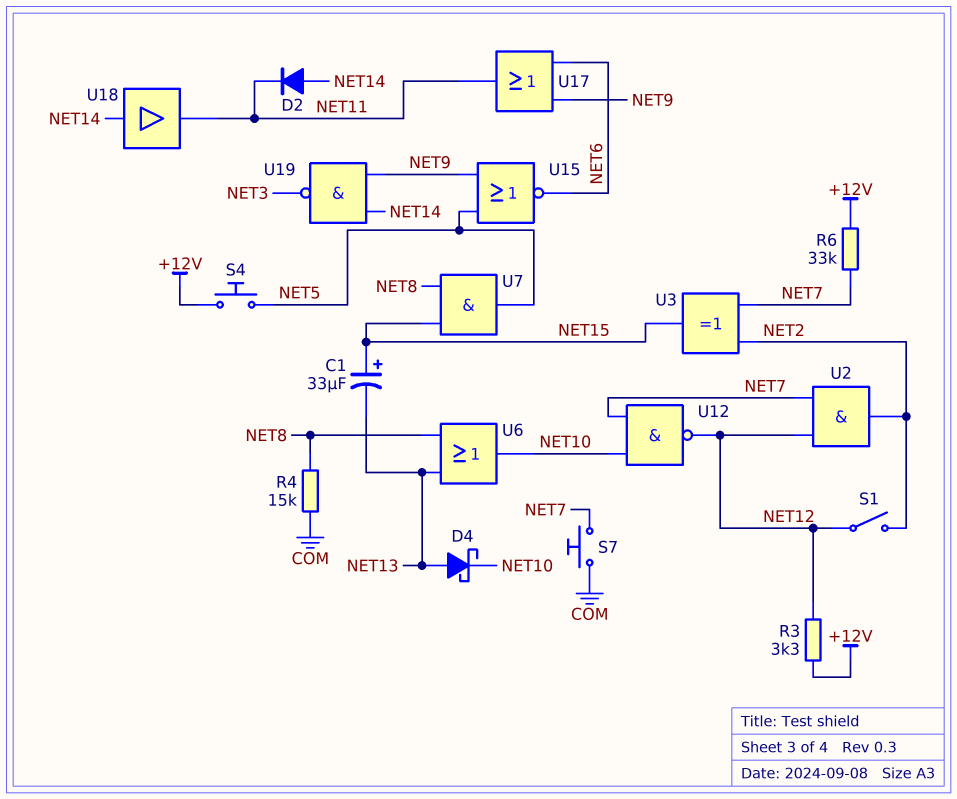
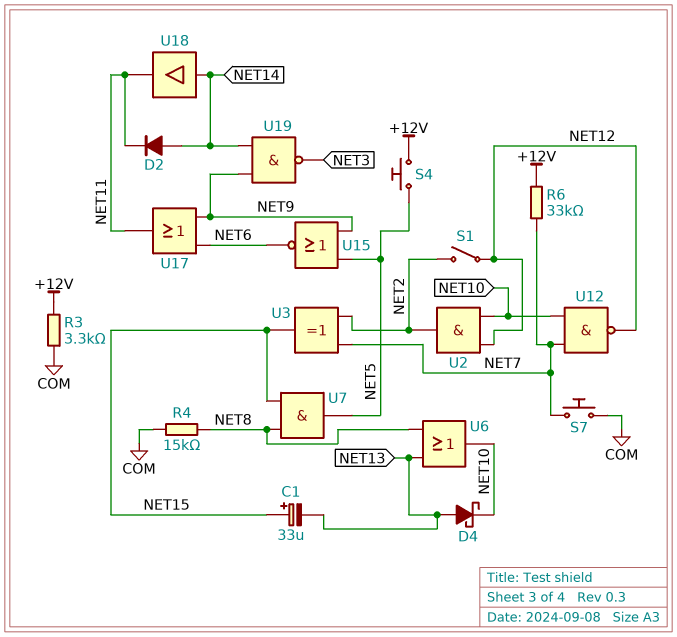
R3: 3.3k (+12V, NET12) -> 3.3k (+12V, COM)
U2: AND (in NET7, in NET12, out NET2) -> AND (in NET10, in NET12, out NET2)

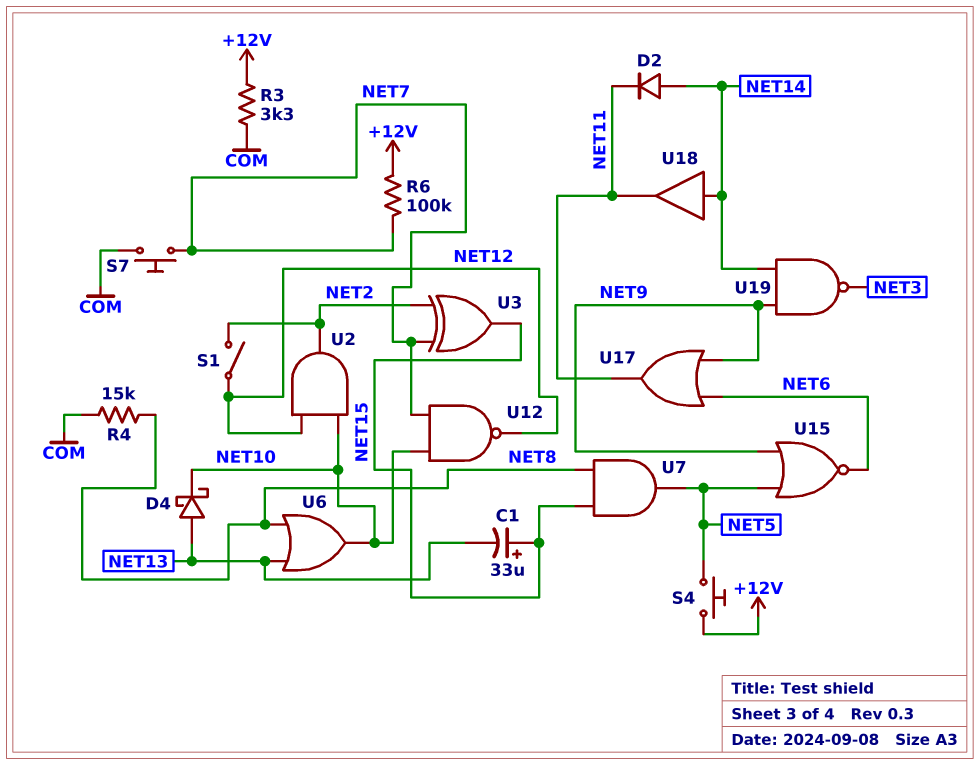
R6: 33k (+12V, NET7) -> 100k (+12V, NET7)

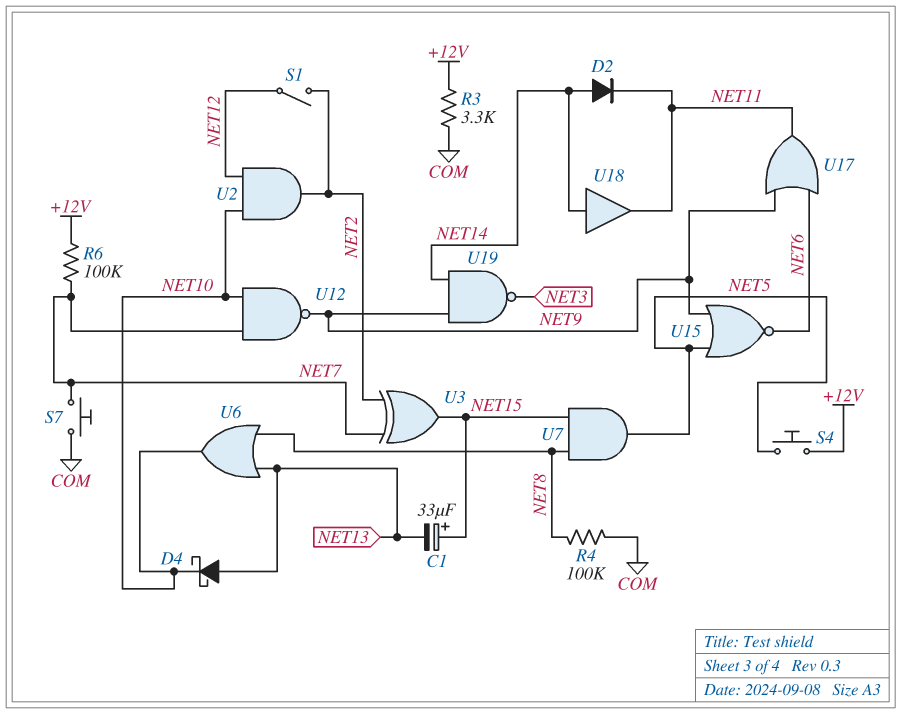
R4: 15k (COM, NET8) -> 100k (COM, NET8)
U12: NAND (in NET7, in NET10, out NET12) -> NAND (in NET7, in NET10, out NET9)

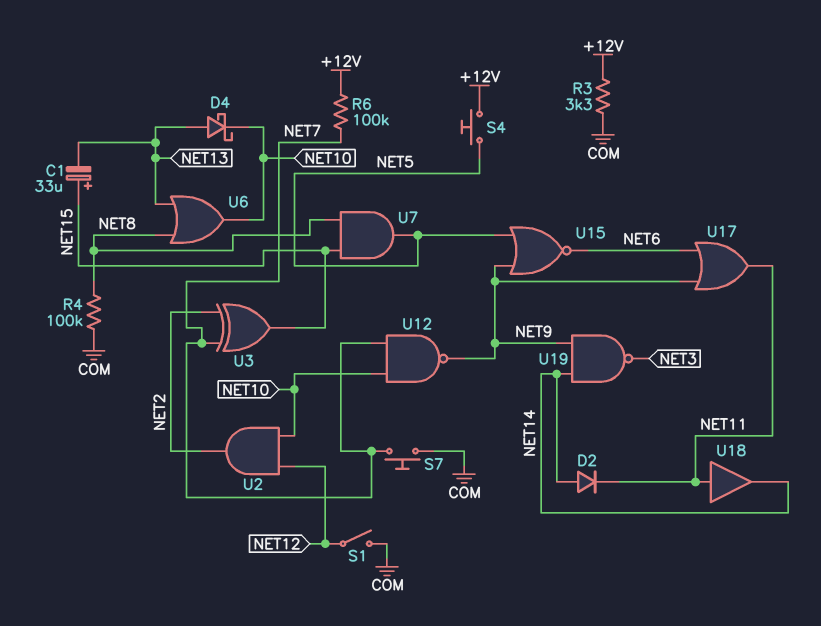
S1: switch (NET2, NET12) -> switch (COM, NET12)
U18: buffer (in NET14, out NET11) -> buffer (in NET11, out NET14)

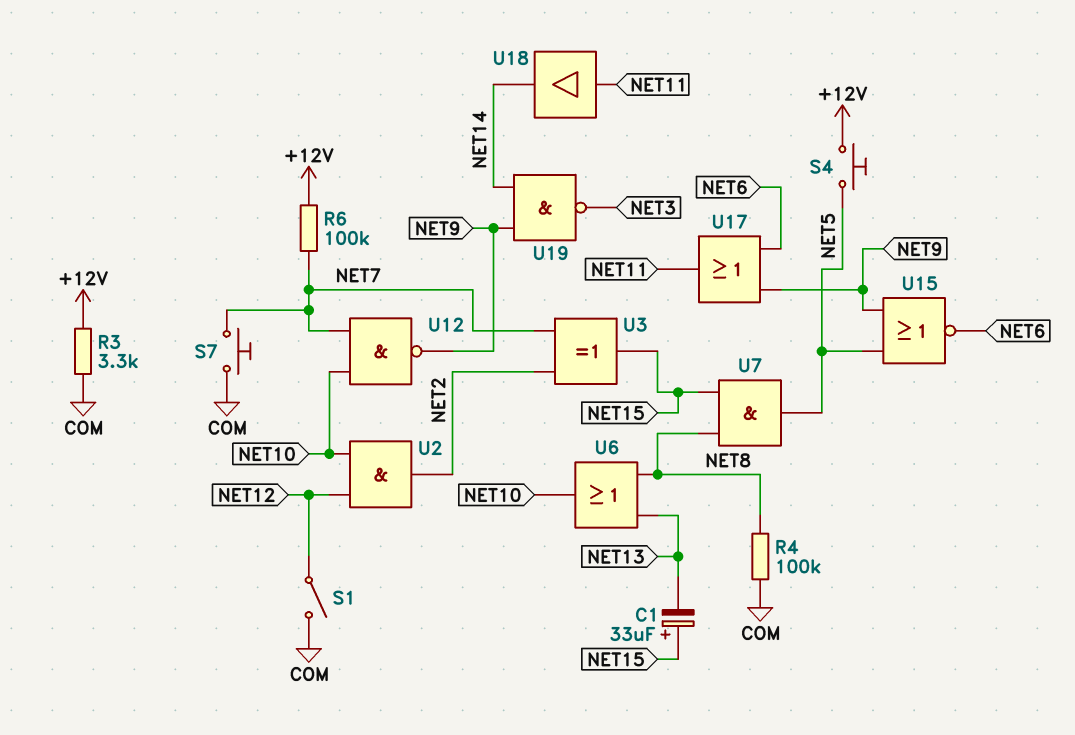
D2: diode (A NET14, K NET11) -> none
D4: schottky (A NET13, K NET10) -> none

